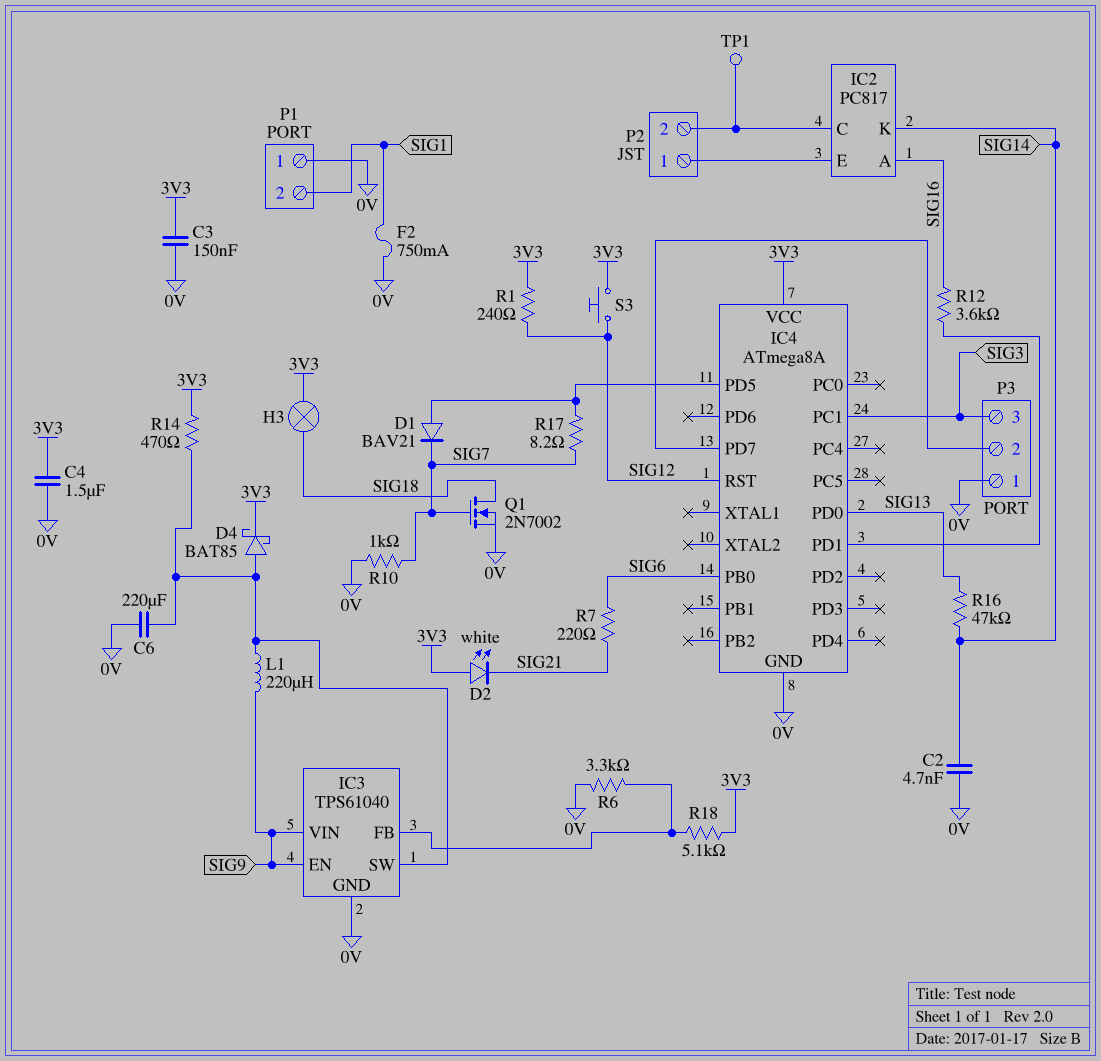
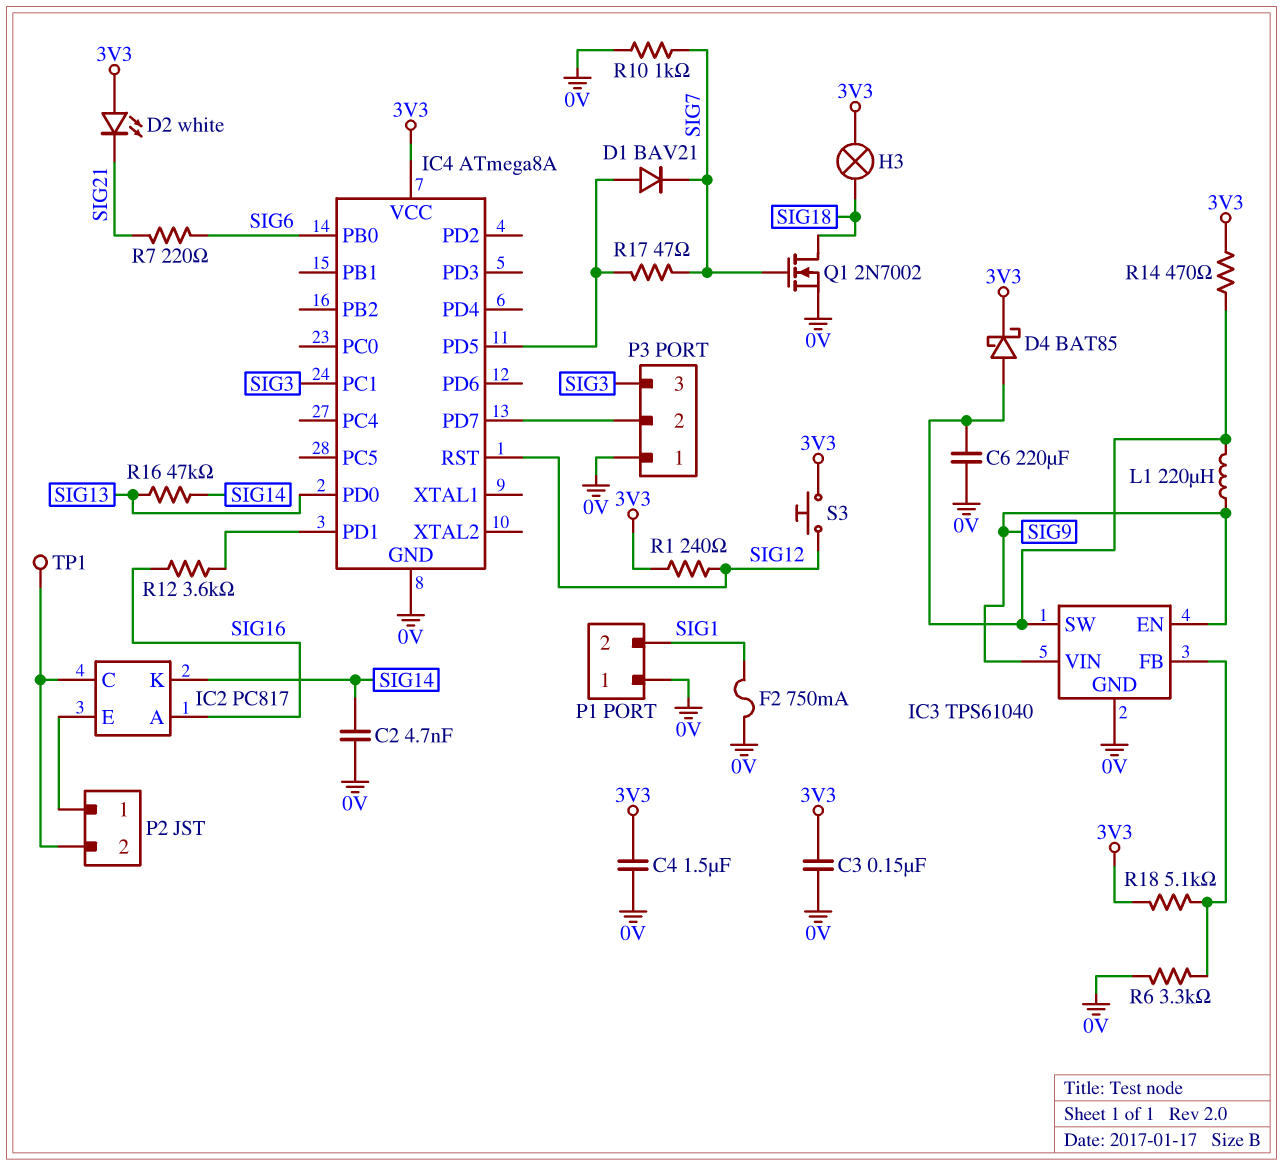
R17: 8.2 (IC4/PD5, SIG7) -> 47 (IC4/PD5, SIG7)

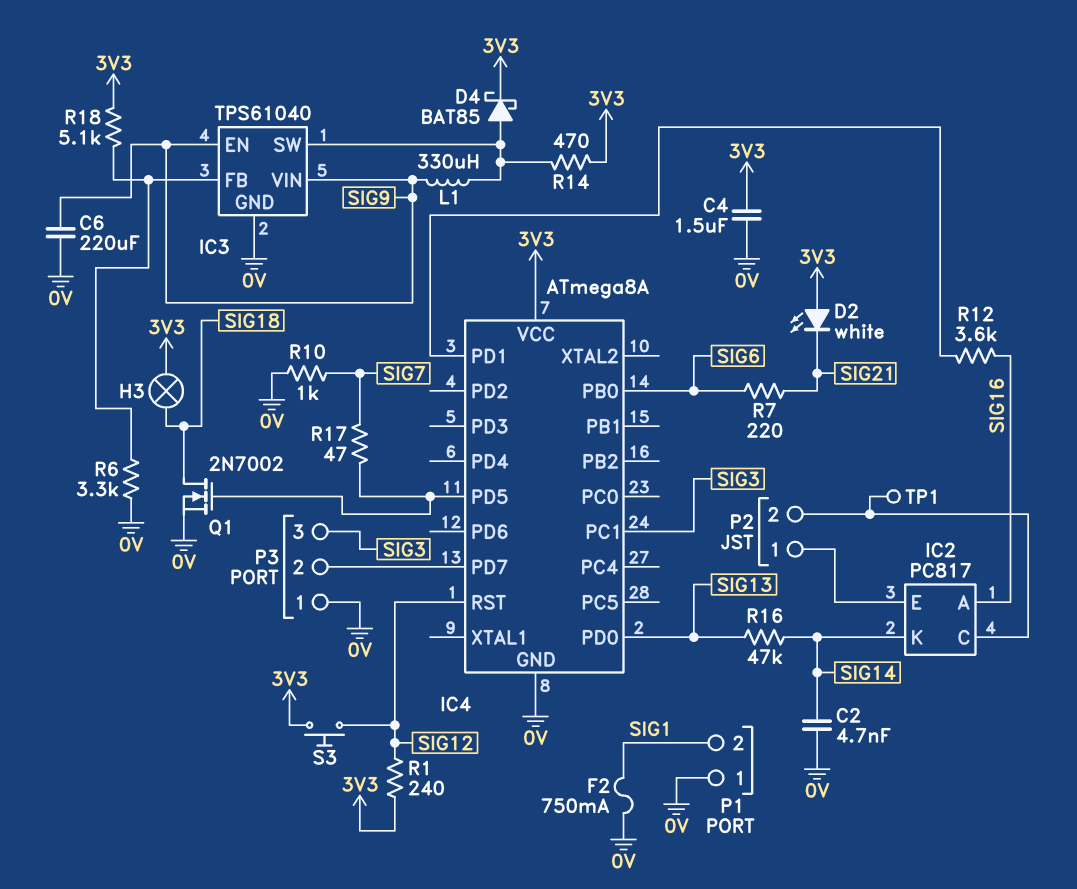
C3: 150nF (0V, 3V3) -> none
C6: 220uF (0V, IC3/SW) -> 220uF (0V, SIG9)
D1: diode BAV21 (A IC4/PD5, K SIG7) -> none
L1: 220uH (IC3/SW, SIG9) -> 330uH (IC3/SW, SIG9)
Q1: NMOS 2N7002 (G SIG7, D SIG18, S 0V) -> NMOS 2N7002 (G IC4/PD5, D SIG18, S 0V)

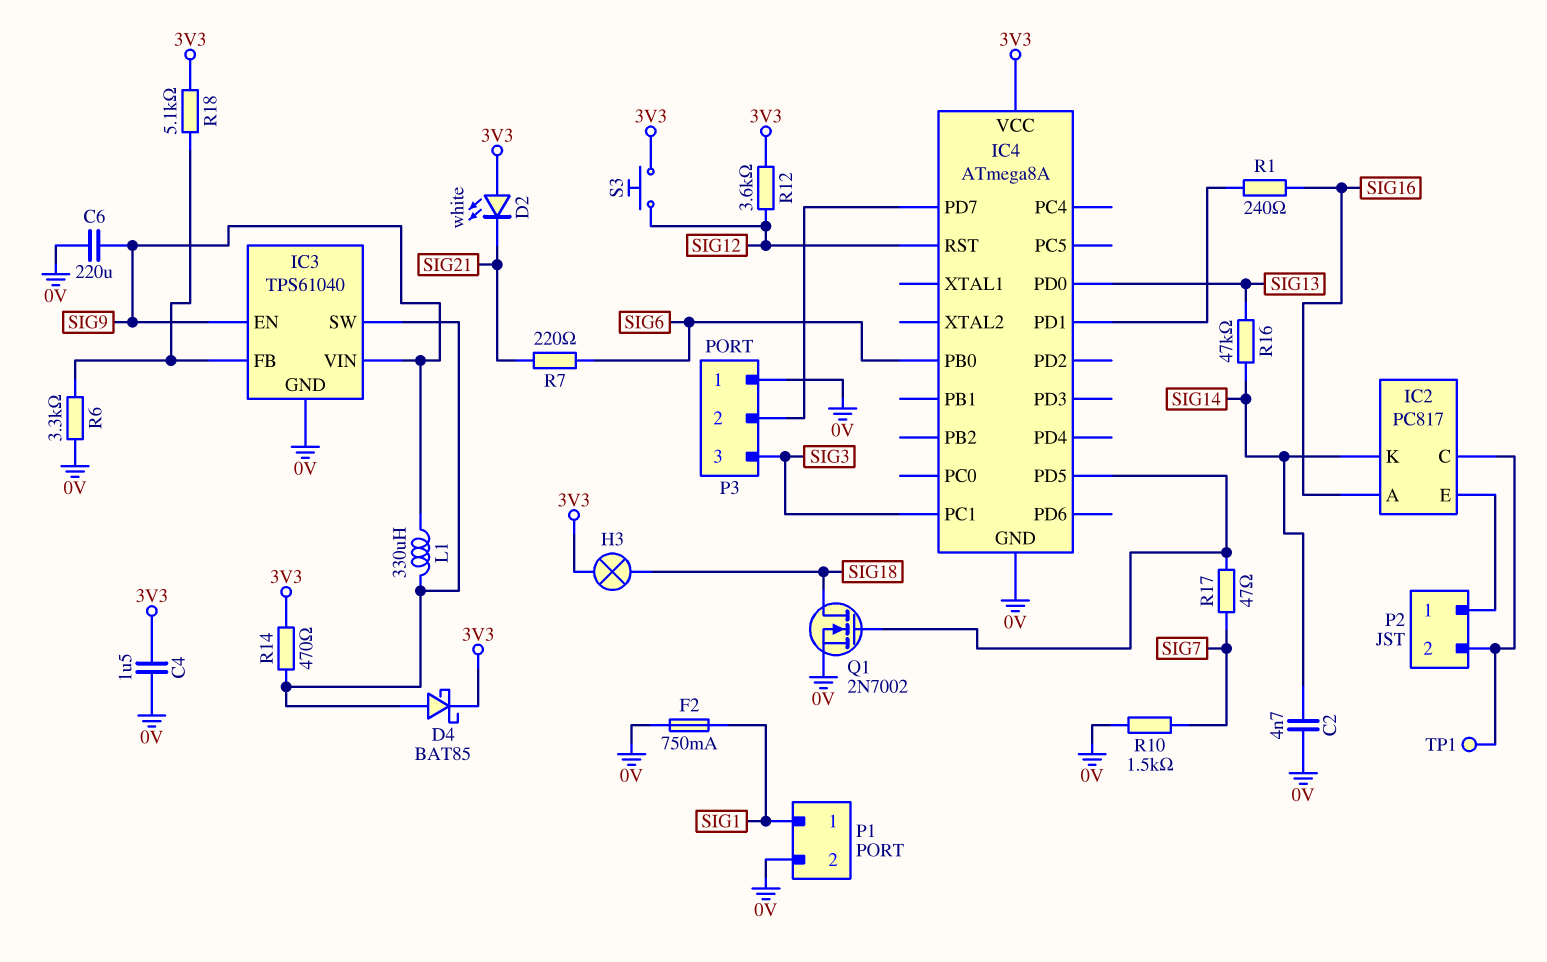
P1 pin 1: 0V -> SIG1
P1 pin 2: SIG1 -> 0V
R1: 240 (3V3, SIG12) -> 240 (IC4/PD1, SIG16)
R10: 1k (0V, SIG7) -> 1.5k (0V, SIG7)
R12: 3.6k (IC4/PD1, SIG16) -> 3.6k (3V3, SIG12)

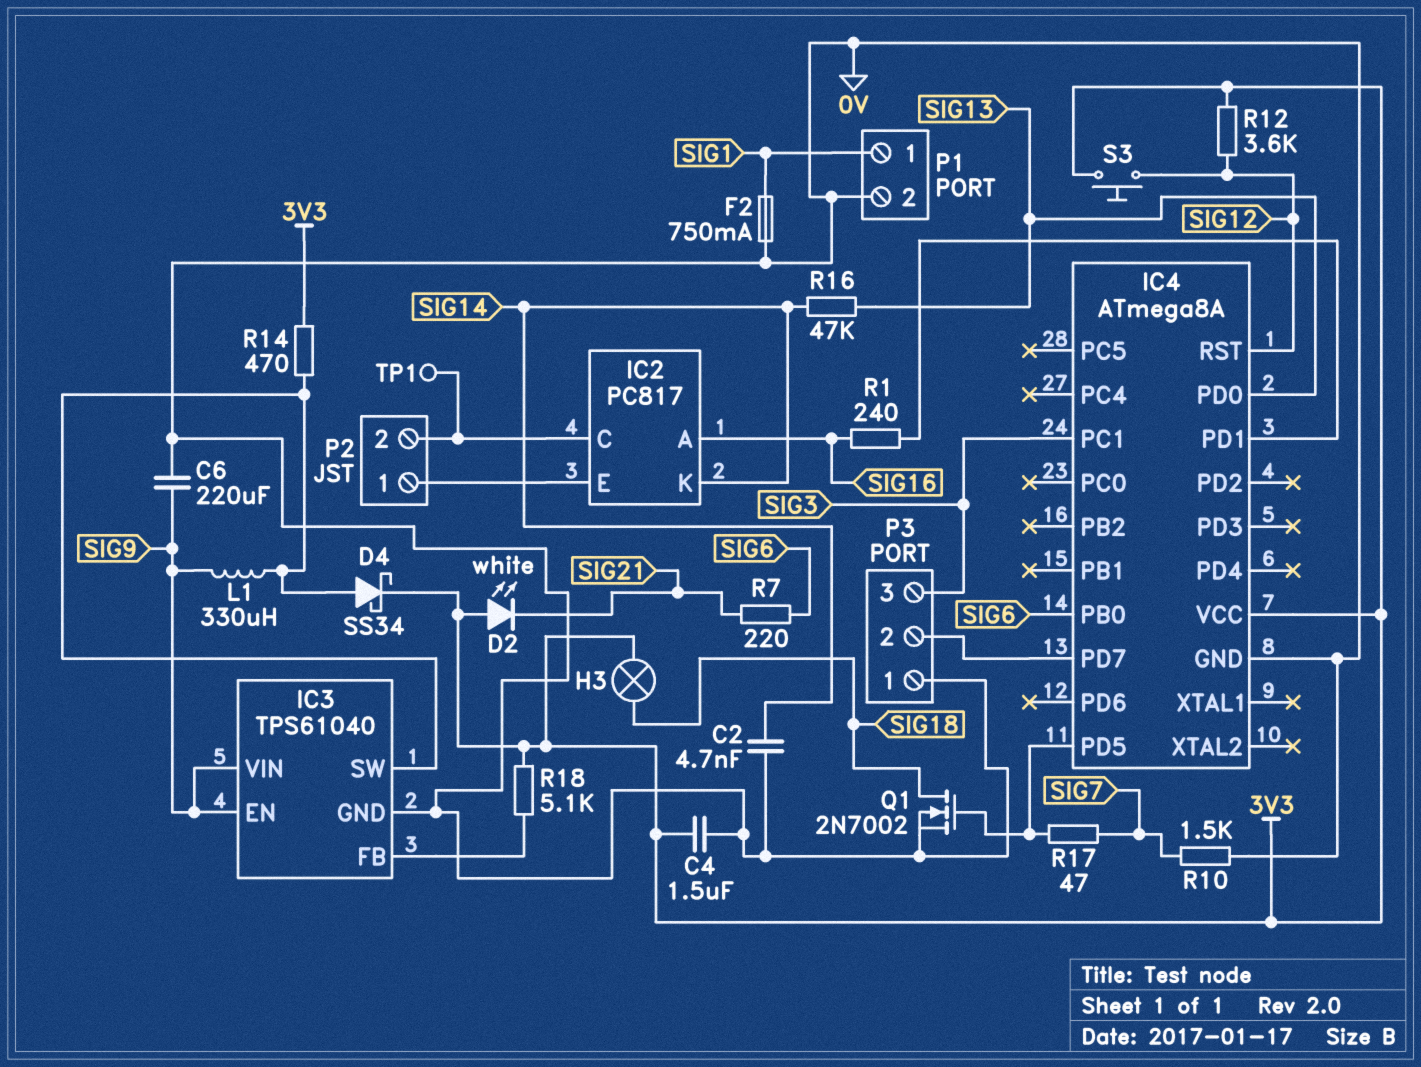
D4: schottky BAT85 (A IC3/SW, K 3V3) -> schottky SS34 (A IC3/SW, K 3V3)
R6: 3.3k (0V, IC3/FB) -> none

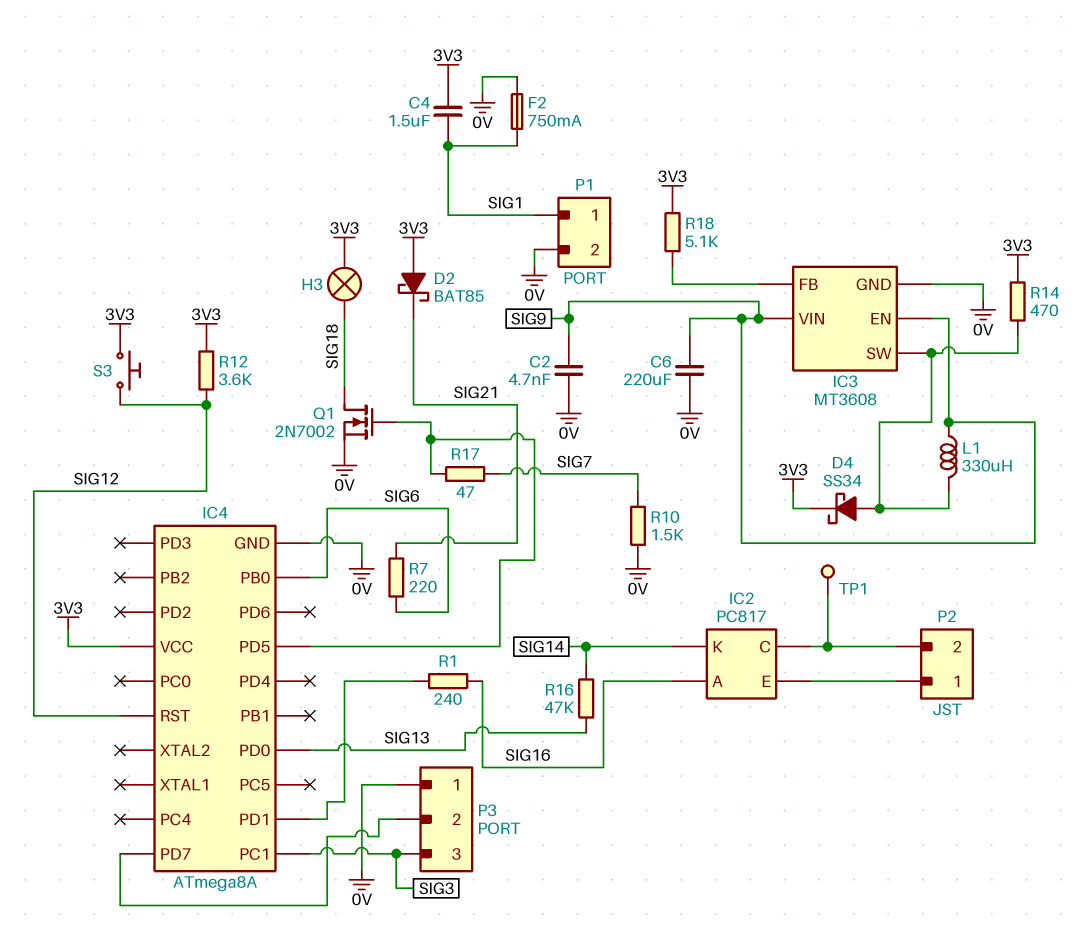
C2: 4.7nF (0V, SIG14) -> 4.7nF (0V, SIG9)
C4: 1.5uF (0V, 3V3) -> 1.5uF (3V3, SIG1)
D2: LED white (A 3V3, K SIG21) -> schottky BAT85 (A 3V3, K SIG21)
IC3: TPS61040 -> MT3608

